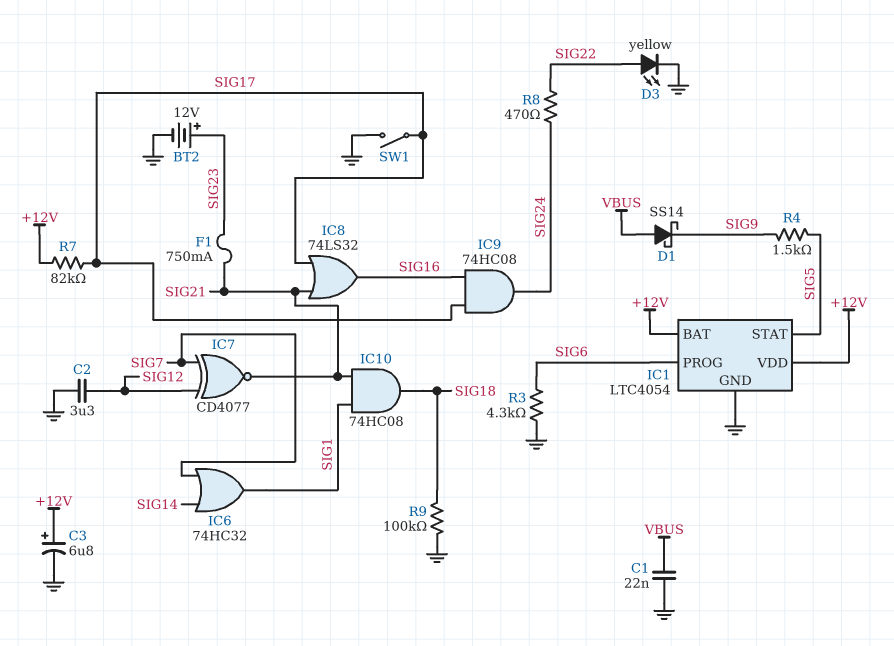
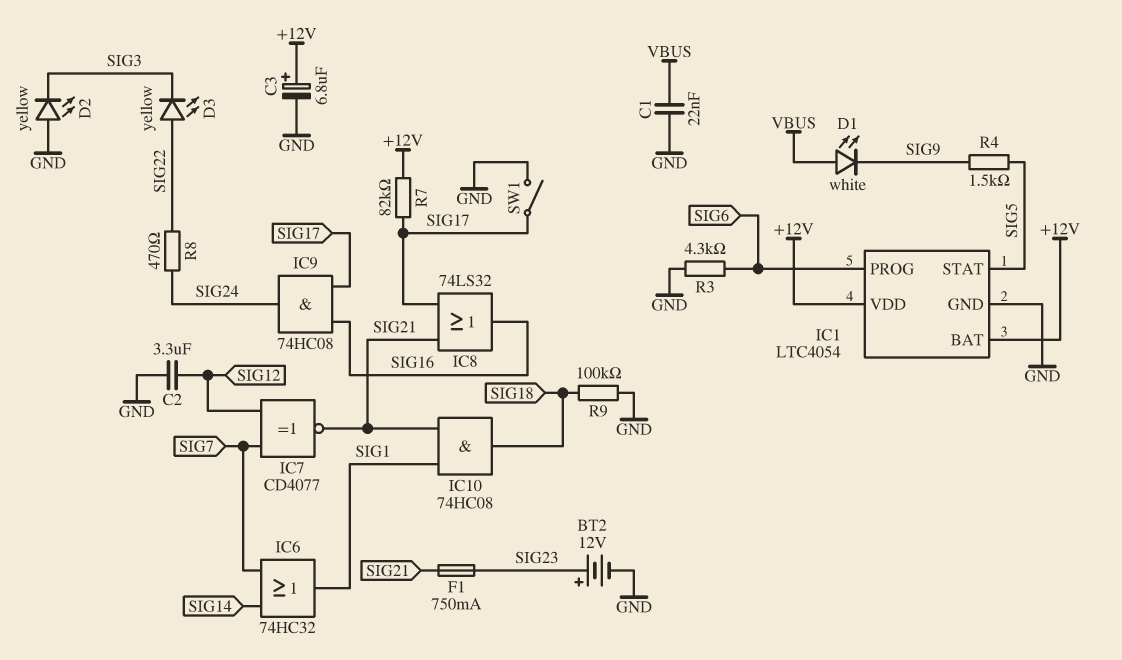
D1: schottky SS14 (A VBUS, K SIG9) -> LED white (A VBUS, K SIG9)
D2: none -> LED yellow (A GND, K SIG3)
D3: LED yellow (A SIG22, K GND) -> LED yellow (A SIG22, K SIG3)

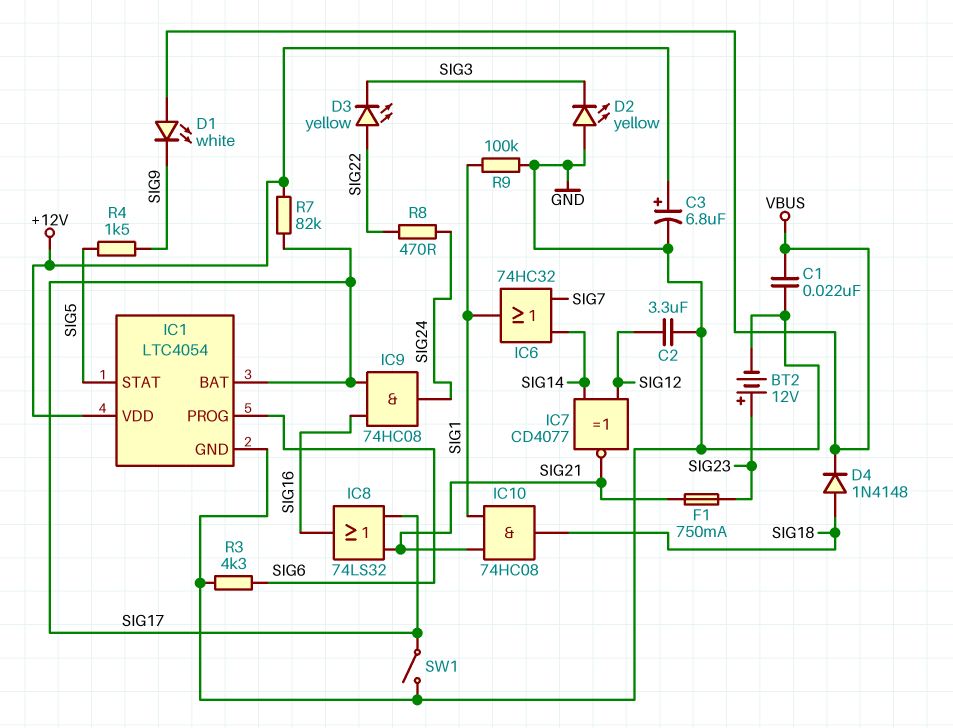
D4: none -> diode 1N4148 (A SIG18, K VBUS)
IC1 pin BAT: +12V -> SIG17
IC7: XNOR CD4077 (in SIG7, in SIG12, out SIG21) -> XNOR CD4077 (in SIG12, in SIG14, out SIG21)
R9: 100k (GND, SIG18) -> 100k (GND, SIG1)

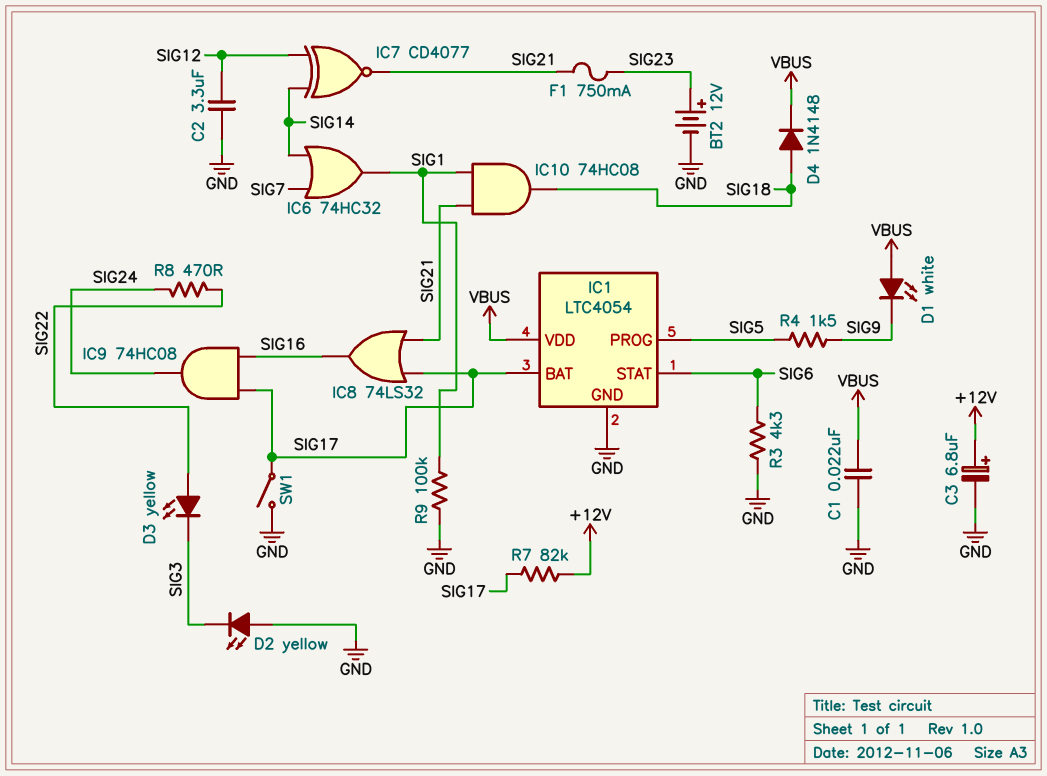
IC1 pin PROG: SIG6 -> SIG5
IC1 pin STAT: SIG5 -> SIG6
IC1 pin VDD: +12V -> VBUS

